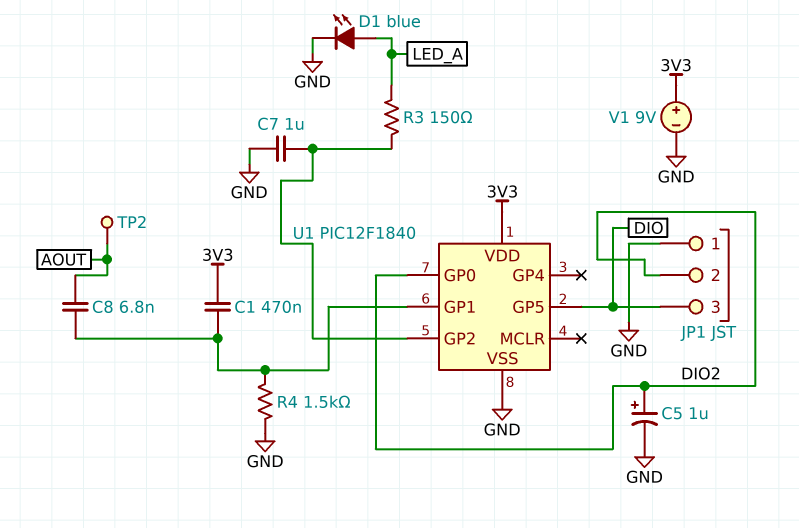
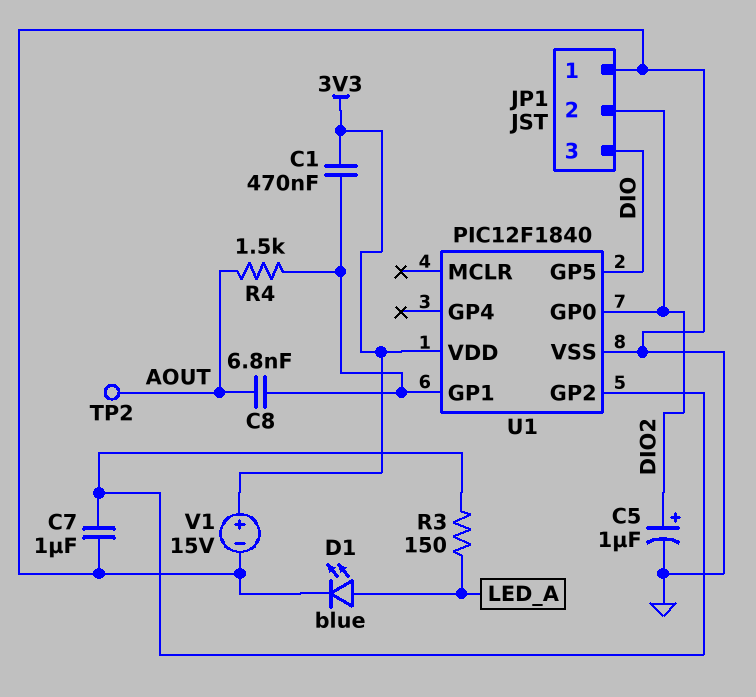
R4: 1.5k (GND, U1/GP1) -> 1.5k (AOUT, U1/GP1)
V1: 9V (plus 3V3, minus GND) -> 15V (plus 3V3, minus GND)

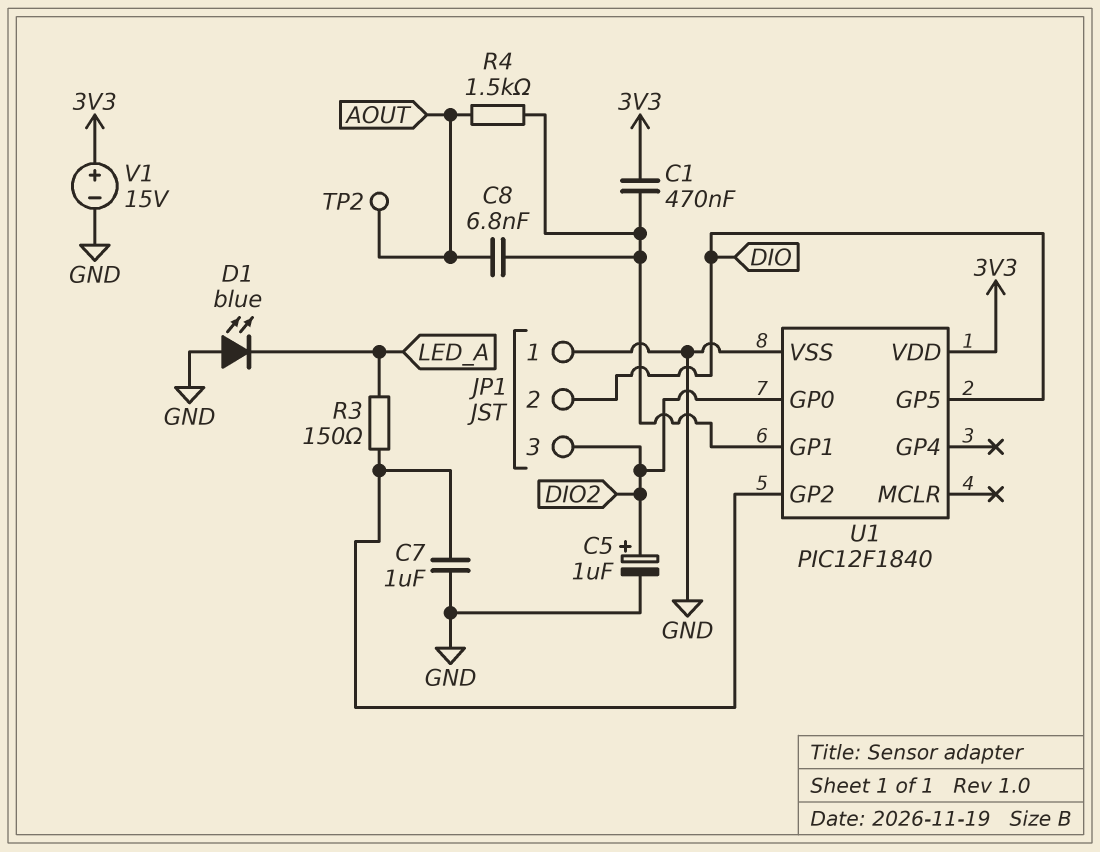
D1: LED blue (A LED_A, K GND) -> LED blue (A GND, K LED_A)
JP1 pin 2: DIO2 -> DIO
JP1 pin 3: DIO -> DIO2

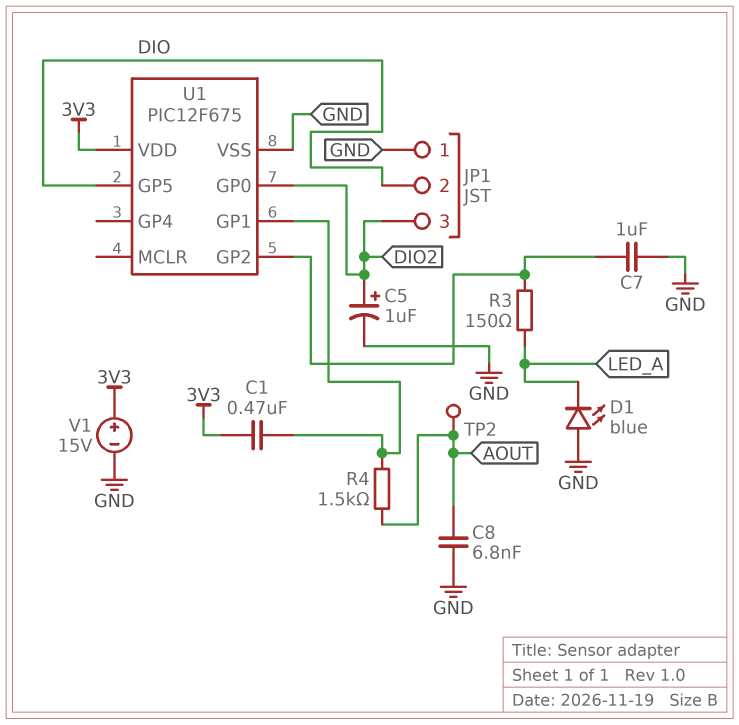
C8: 6.8nF (AOUT, U1/GP1) -> 6.8nF (AOUT, GND)
U1: PIC12F1840 -> PIC12F675

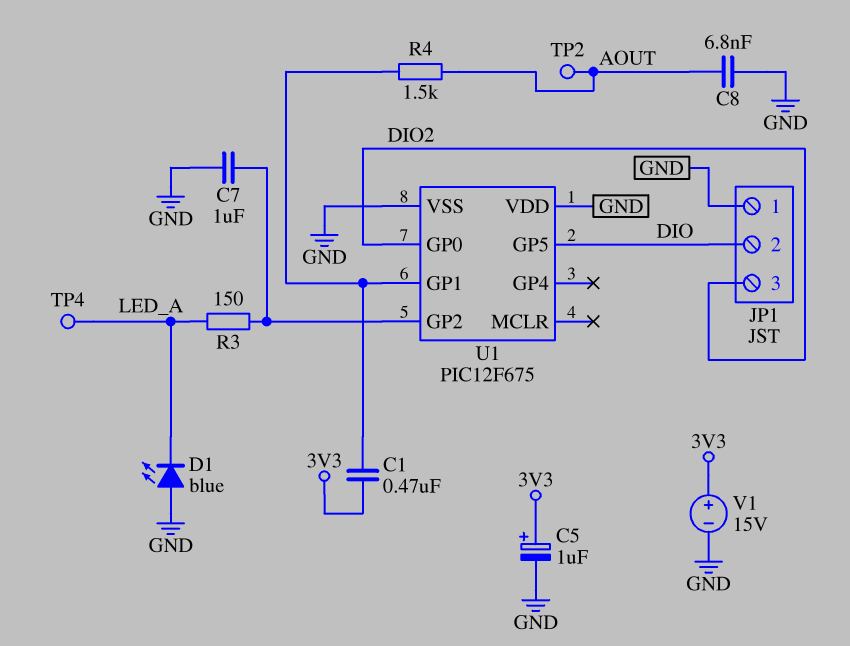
C5: 1uF (plus DIO2, minus GND) -> 1uF (plus 3V3, minus GND)
TP4: none -> test point (LED_A)
U1 pin VDD: 3V3 -> GND

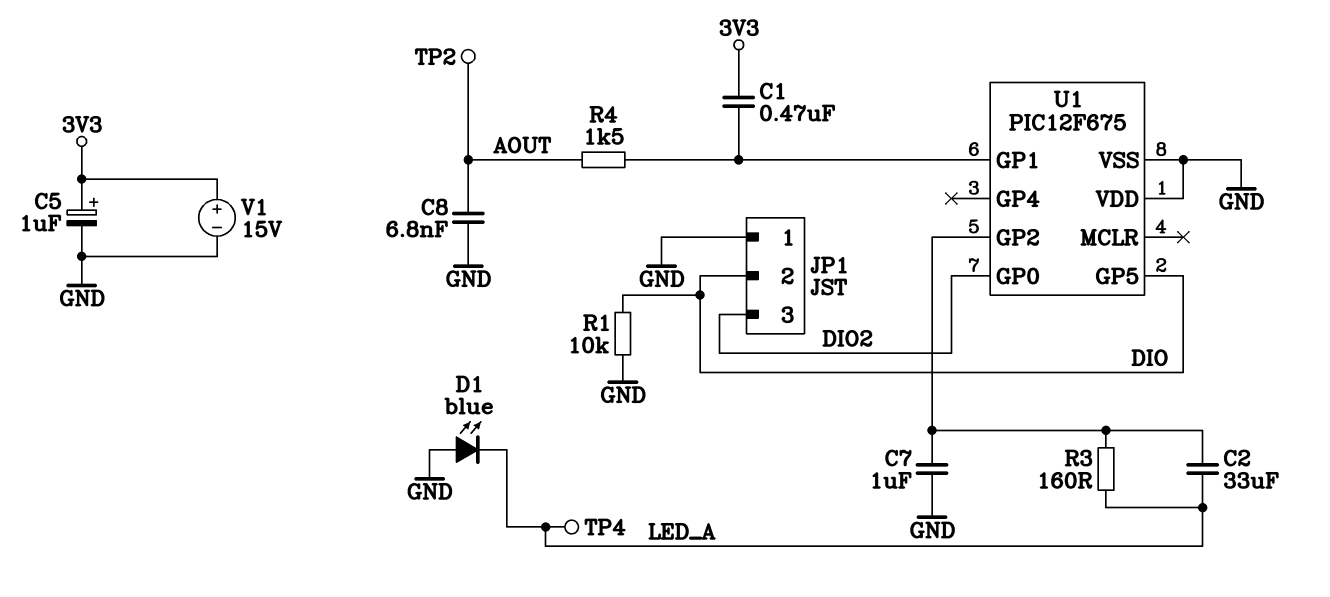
C2: none -> 33uF (LED_A, U1/GP2)
R1: none -> 10k (DIO, GND)
R3: 150 (LED_A, U1/GP2) -> 160 (LED_A, U1/GP2)

